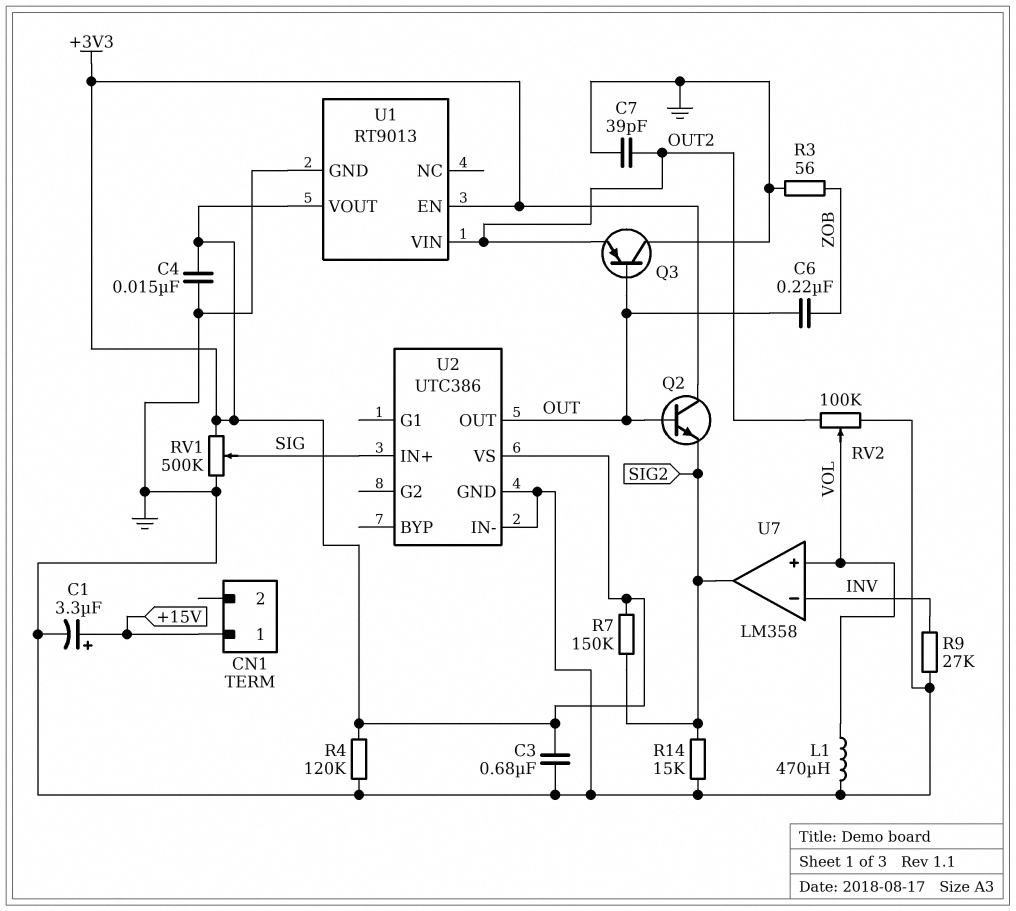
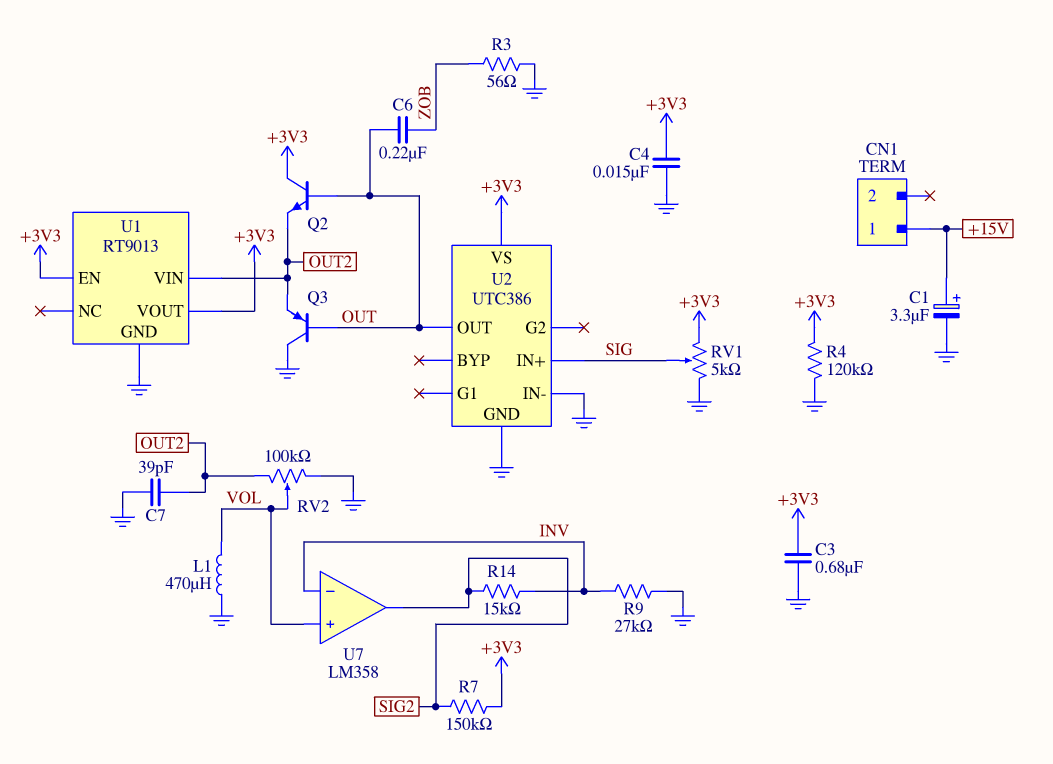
Q2: NPN (B OUT, C +3V3, E SIG2) -> NPN (B OUT, C +3V3, E OUT2)
R14: 15k (GND, SIG2) -> 15k (INV, SIG2)
RV1: 500k (+3V3, GND, wiper SIG) -> 5k (+3V3, GND, wiper SIG)

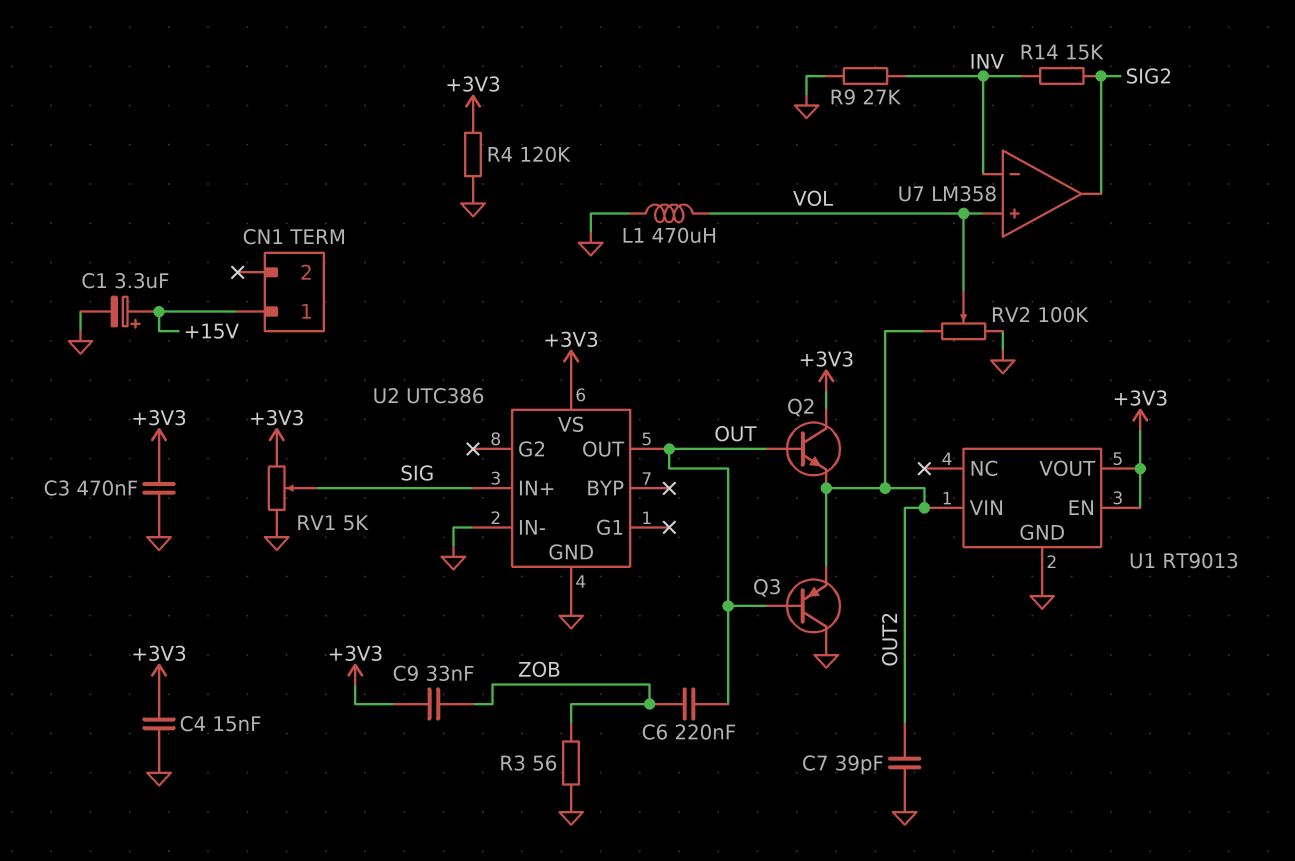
C3: 680nF (+3V3, GND) -> 470nF (+3V3, GND)
C9: none -> 33nF (+3V3, ZOB)
R7: 150k (+3V3, SIG2) -> none

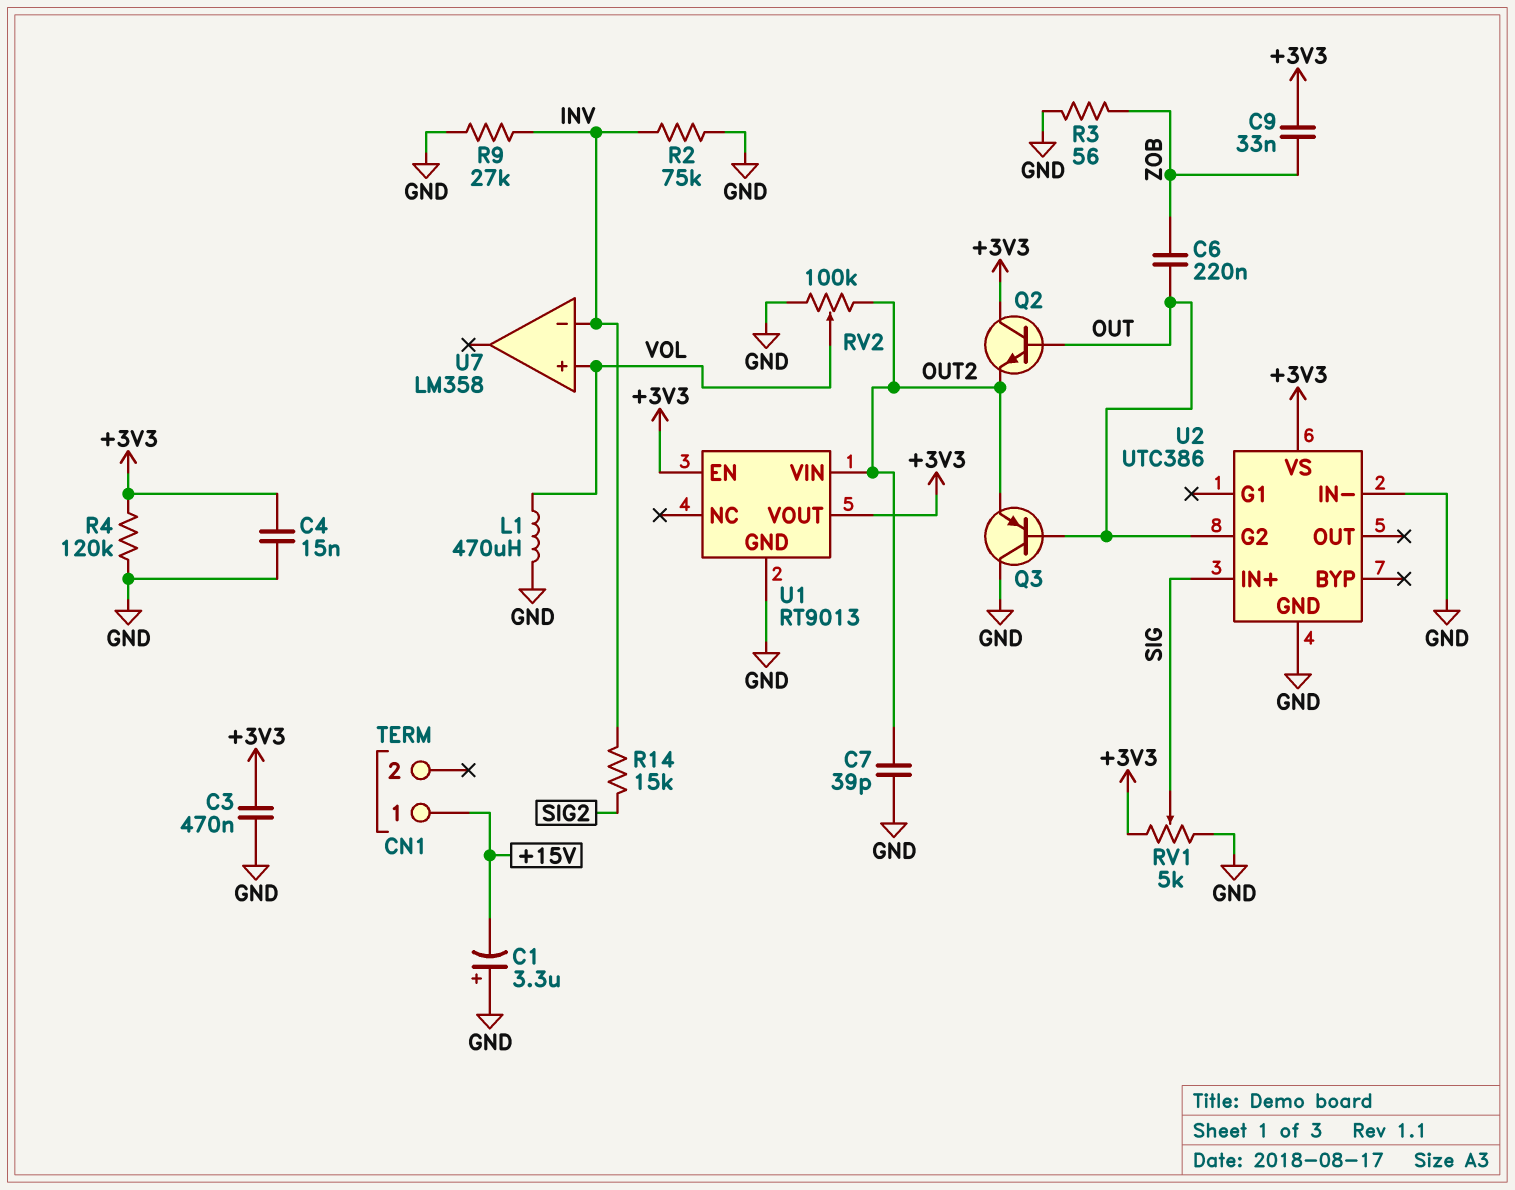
C1: 3.3uF (plus +15V, minus GND) -> 3.3uF (plus GND, minus +15V)
R2: none -> 75k (GND, INV)
U2 pin G2: none -> OUT
U2 pin OUT: OUT -> none
U7 pin out: SIG2 -> none

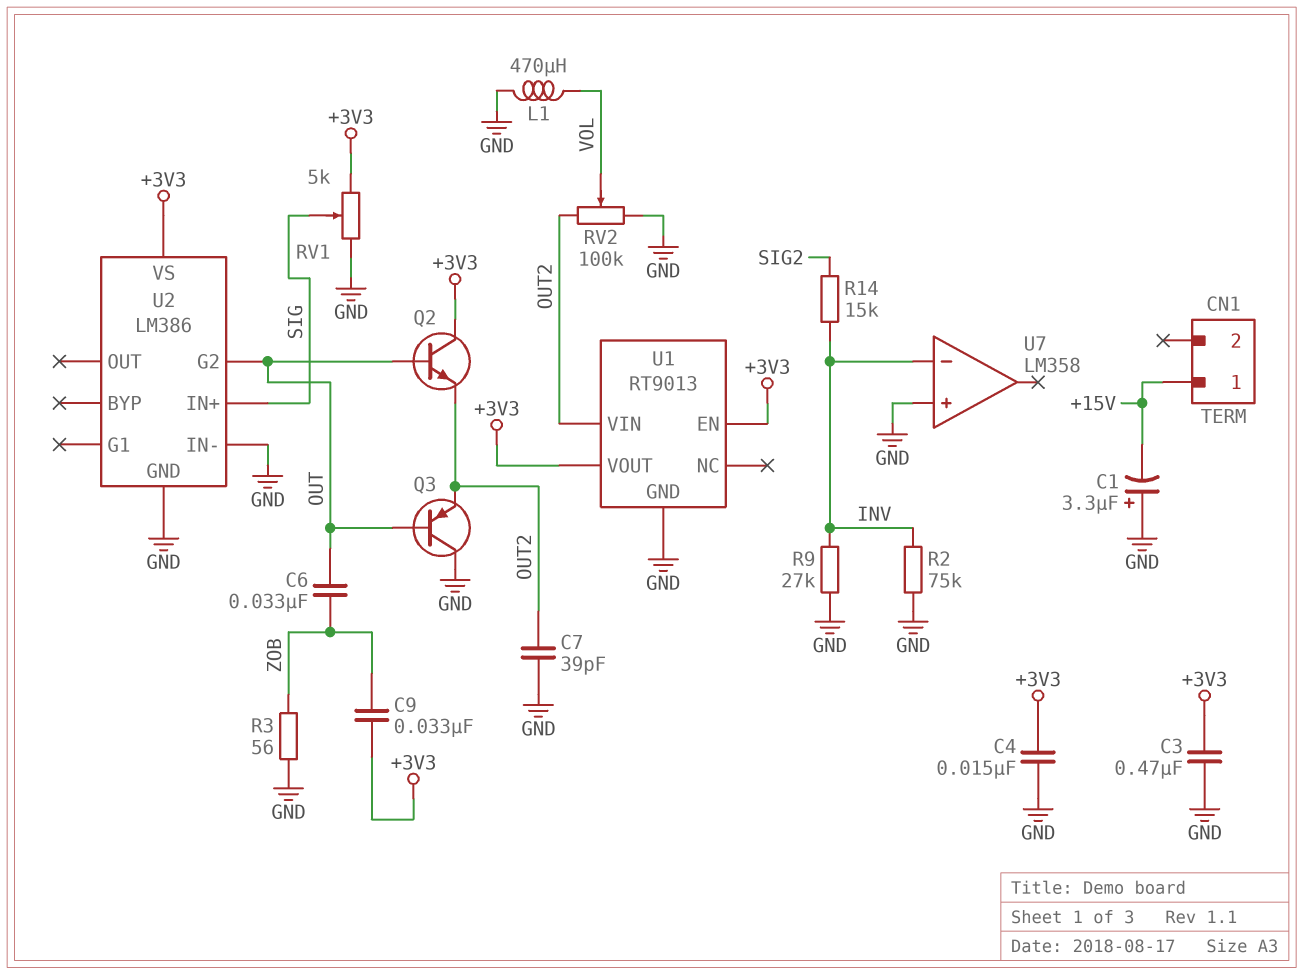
C6: 220nF (OUT, ZOB) -> 33nF (OUT, ZOB)
R4: 120k (+3V3, GND) -> none
U2: UTC386 -> LM386
U7 pin in+: VOL -> GND

